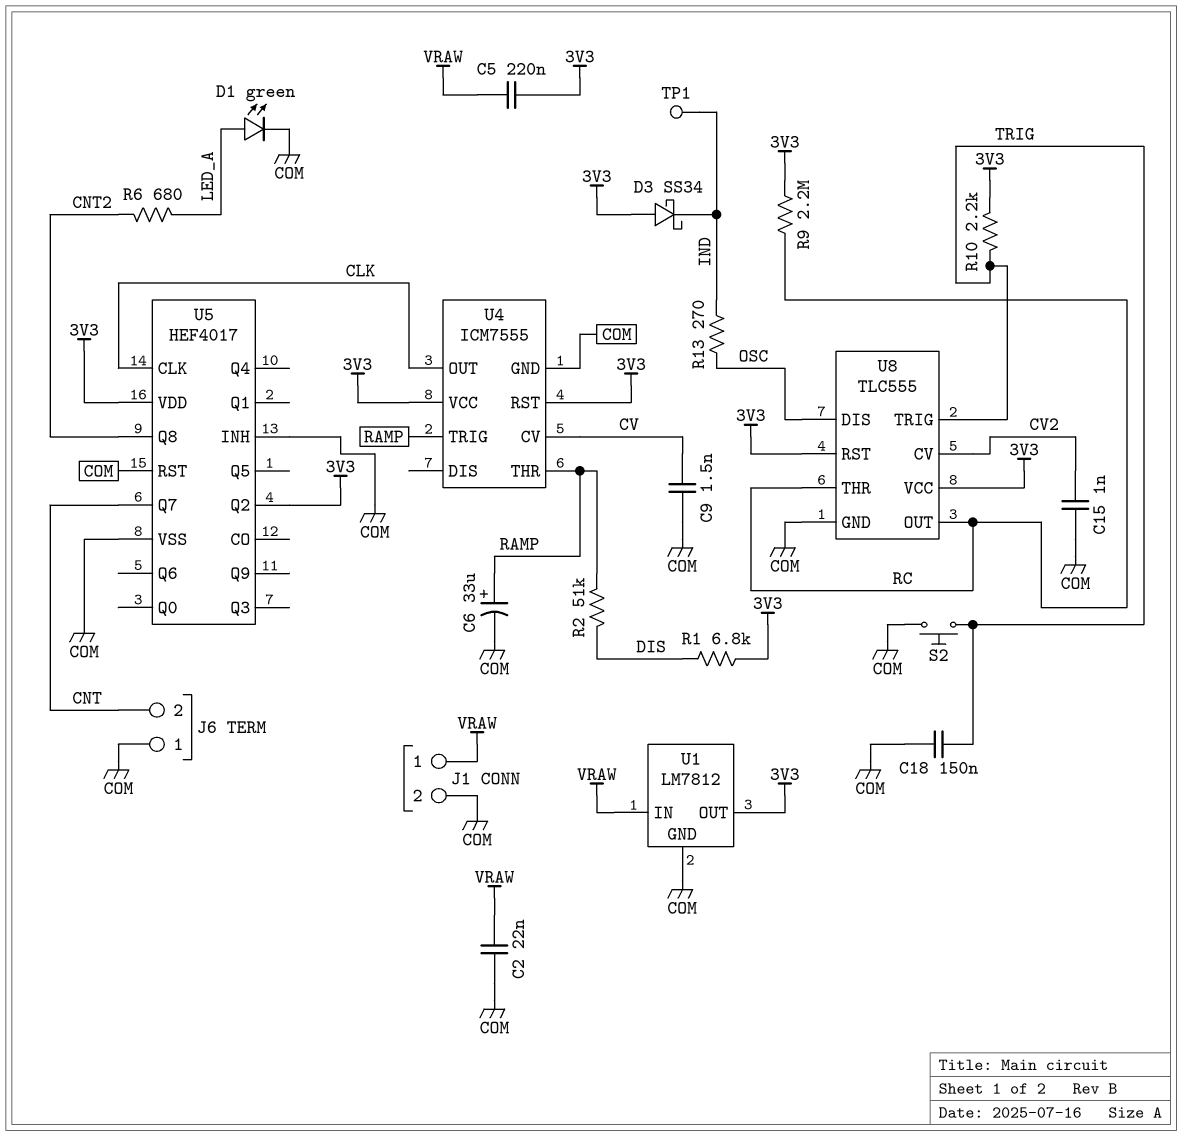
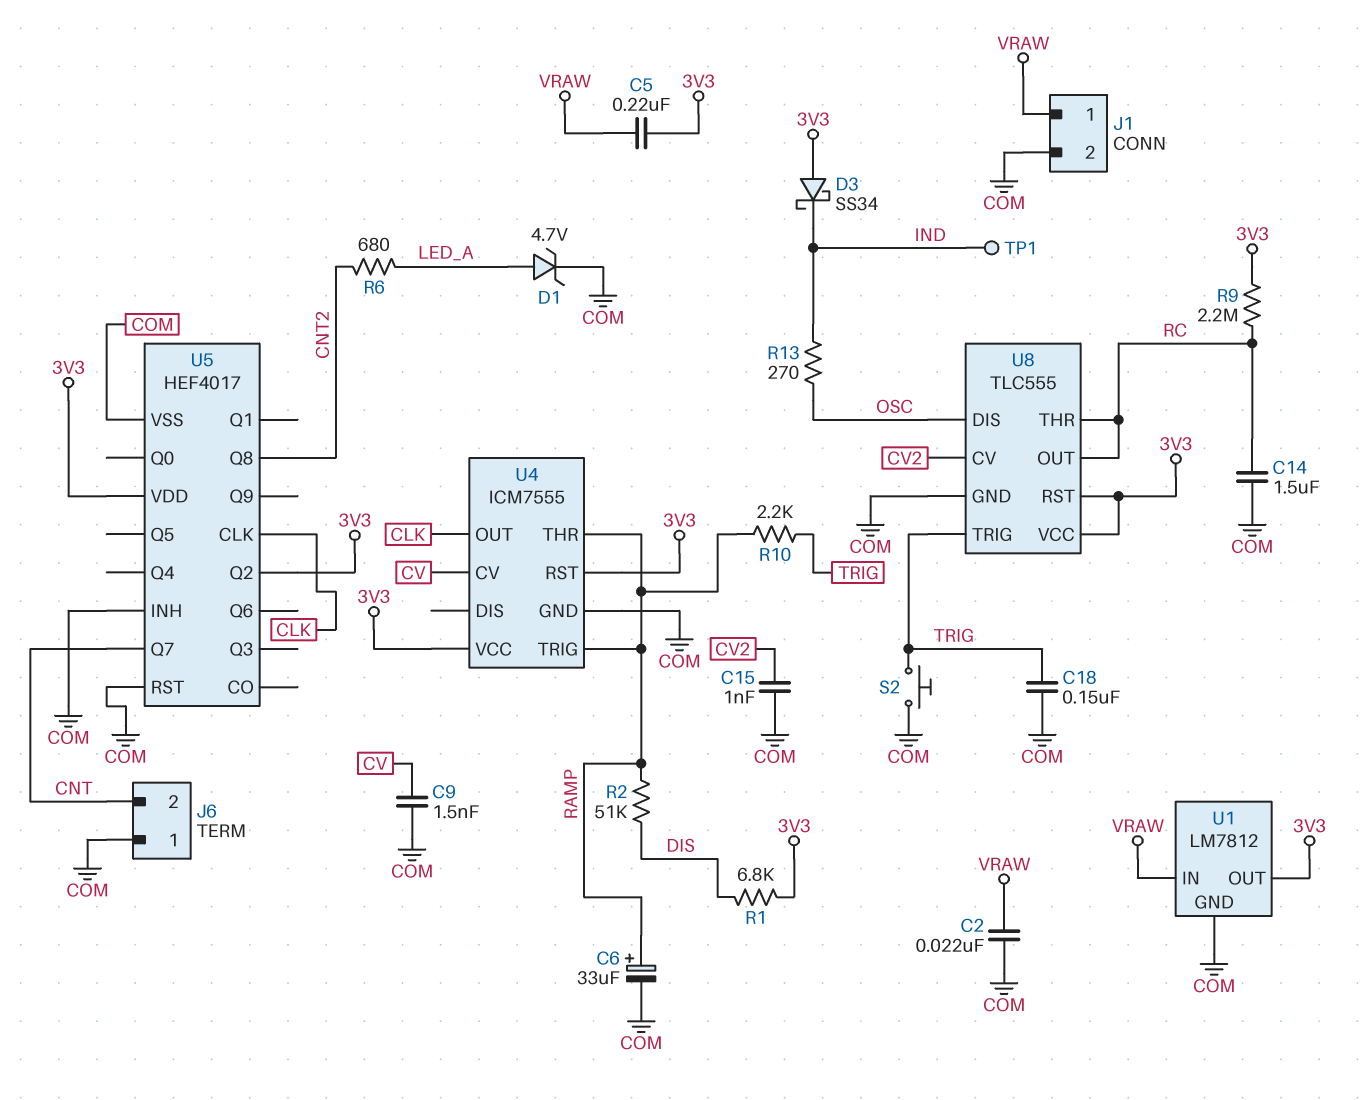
C14: none -> 1.5uF (COM, RC)
D1: LED green (A LED_A, K COM) -> zener 4.7V (A LED_A, K COM)
R10: 2.2k (3V3, TRIG) -> 2.2k (RAMP, TRIG)

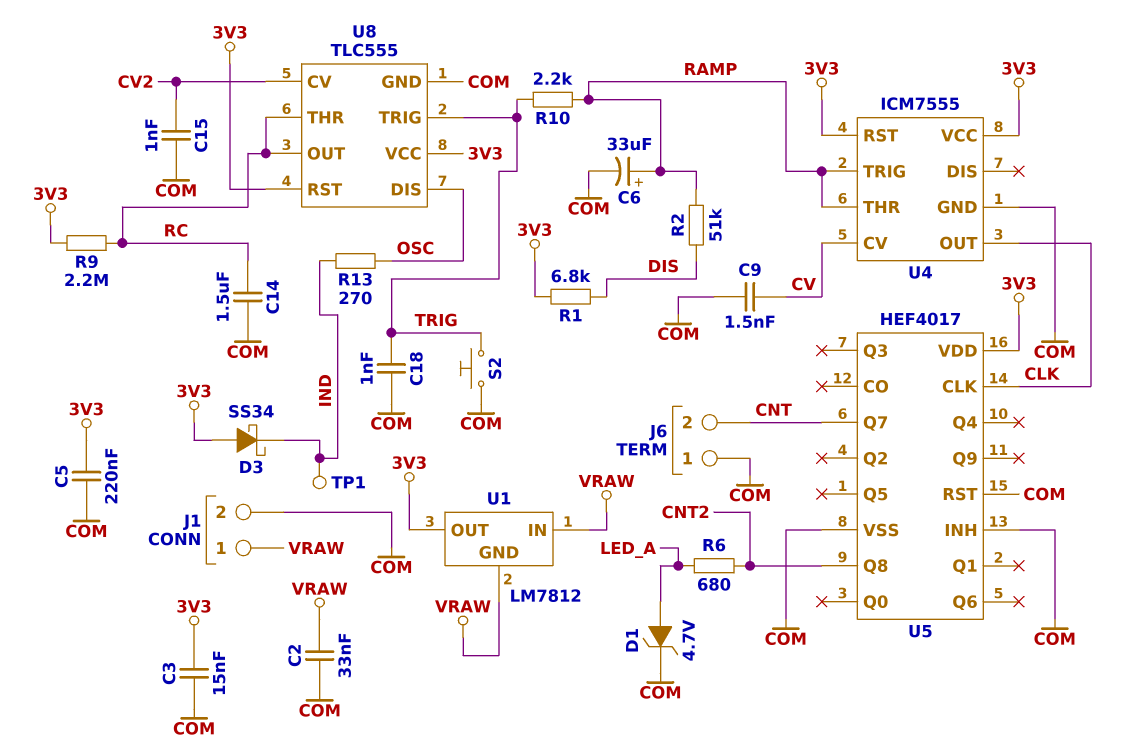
C2: 22nF (COM, VRAW) -> 33nF (COM, VRAW)
C3: none -> 15nF (3V3, COM)
C5: 220nF (3V3, VRAW) -> 220nF (3V3, COM)
C18: 150nF (COM, TRIG) -> 1nF (COM, TRIG)
U1 pin GND: COM -> VRAW
U5 pin Q2: 3V3 -> none

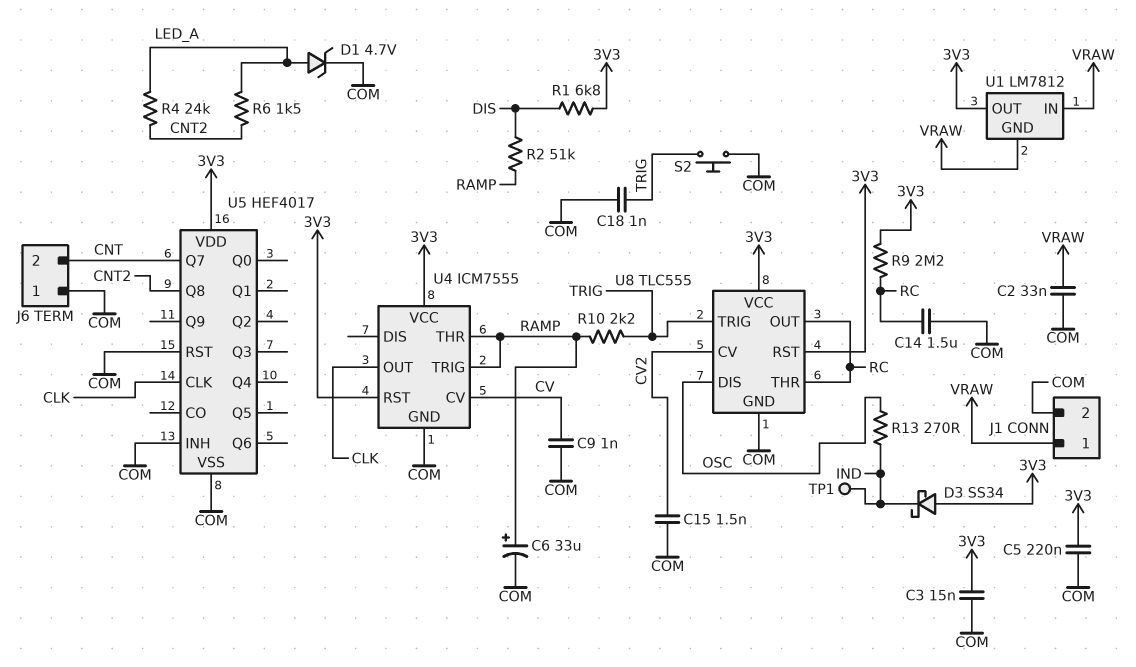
C9: 1.5nF (COM, CV) -> 1nF (COM, CV)
C15: 1nF (COM, CV2) -> 1.5nF (COM, CV2)
R4: none -> 24k (CNT2, LED_A)
R6: 680 (CNT2, LED_A) -> 1.5k (CNT2, LED_A)

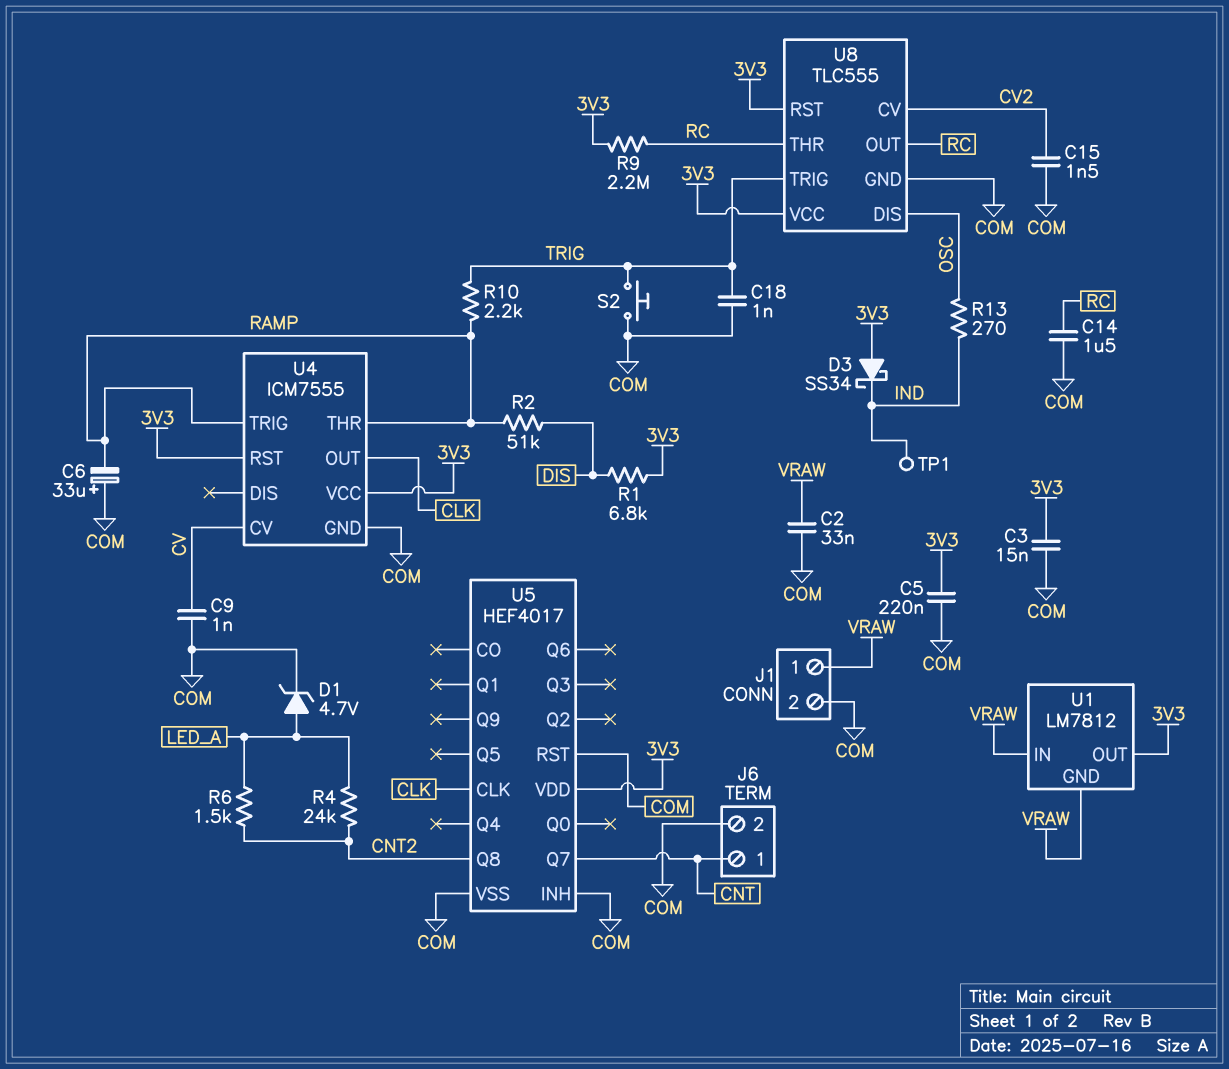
C6: 33uF (plus RAMP, minus COM) -> 33uF (plus COM, minus RAMP)
J6 pin 1: COM -> CNT
J6 pin 2: CNT -> COM

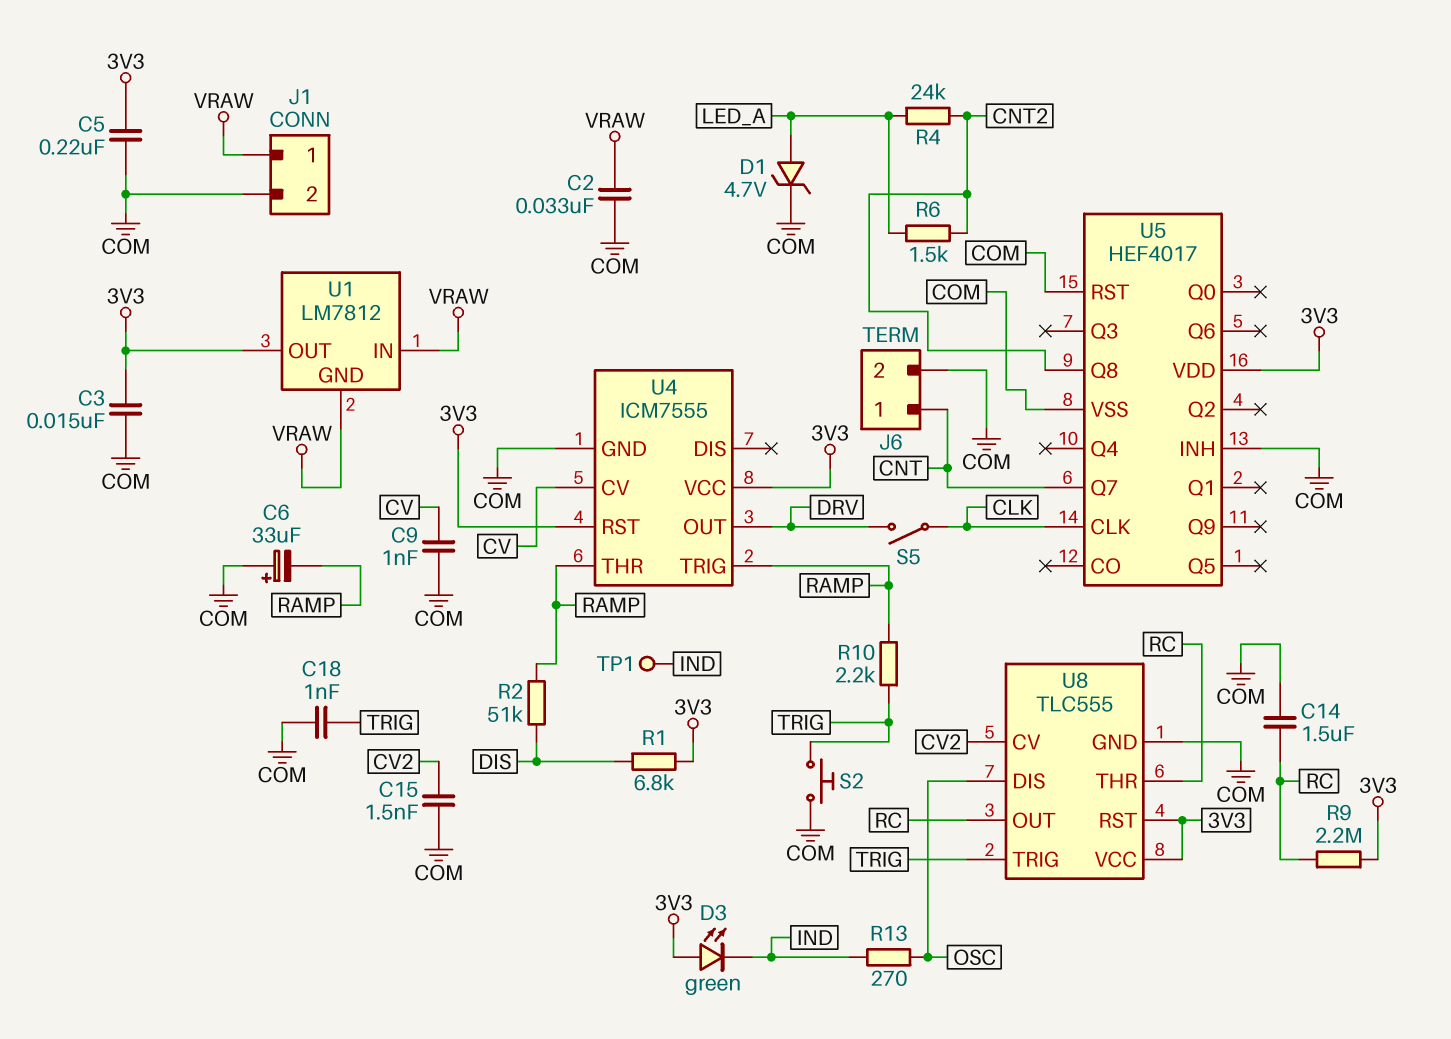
D3: schottky SS34 (A 3V3, K IND) -> LED green (A 3V3, K IND)
S5: none -> switch (CLK, DRV)
U4 pin OUT: CLK -> DRV

